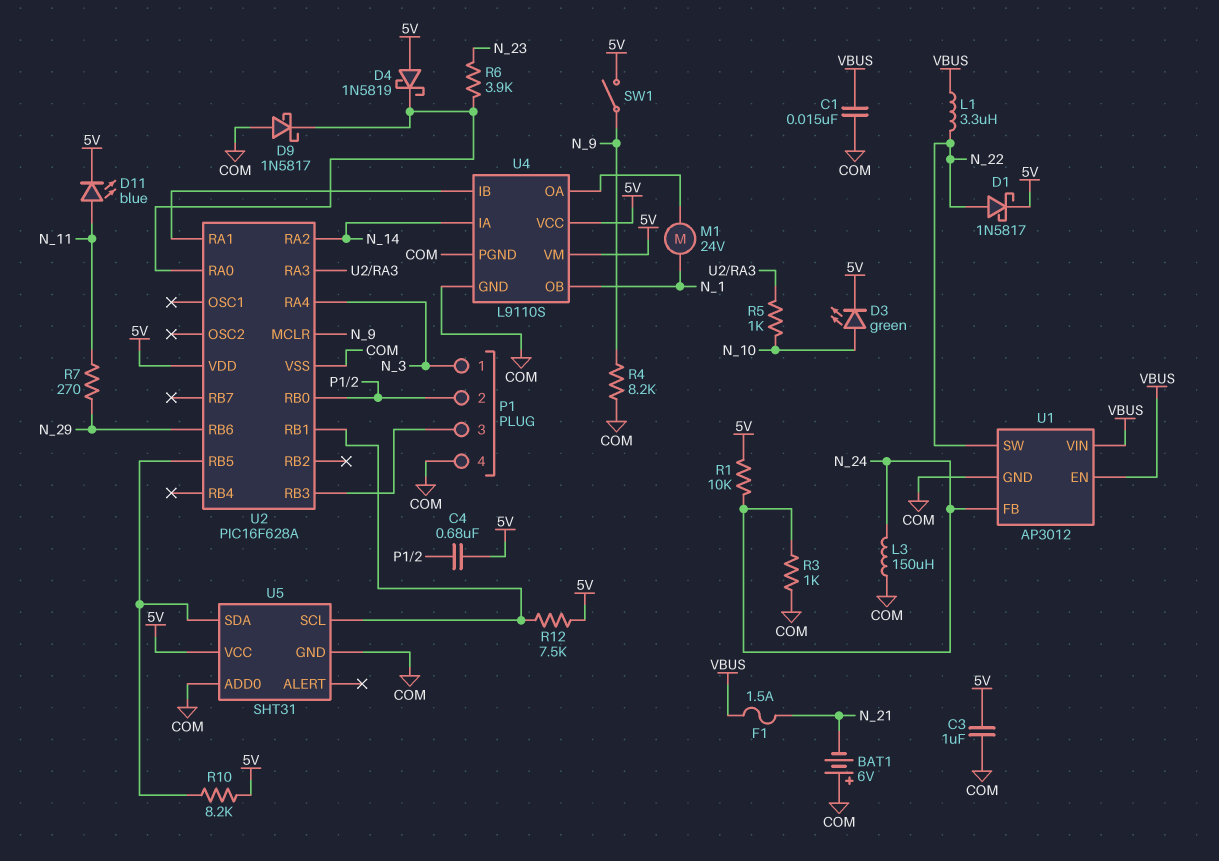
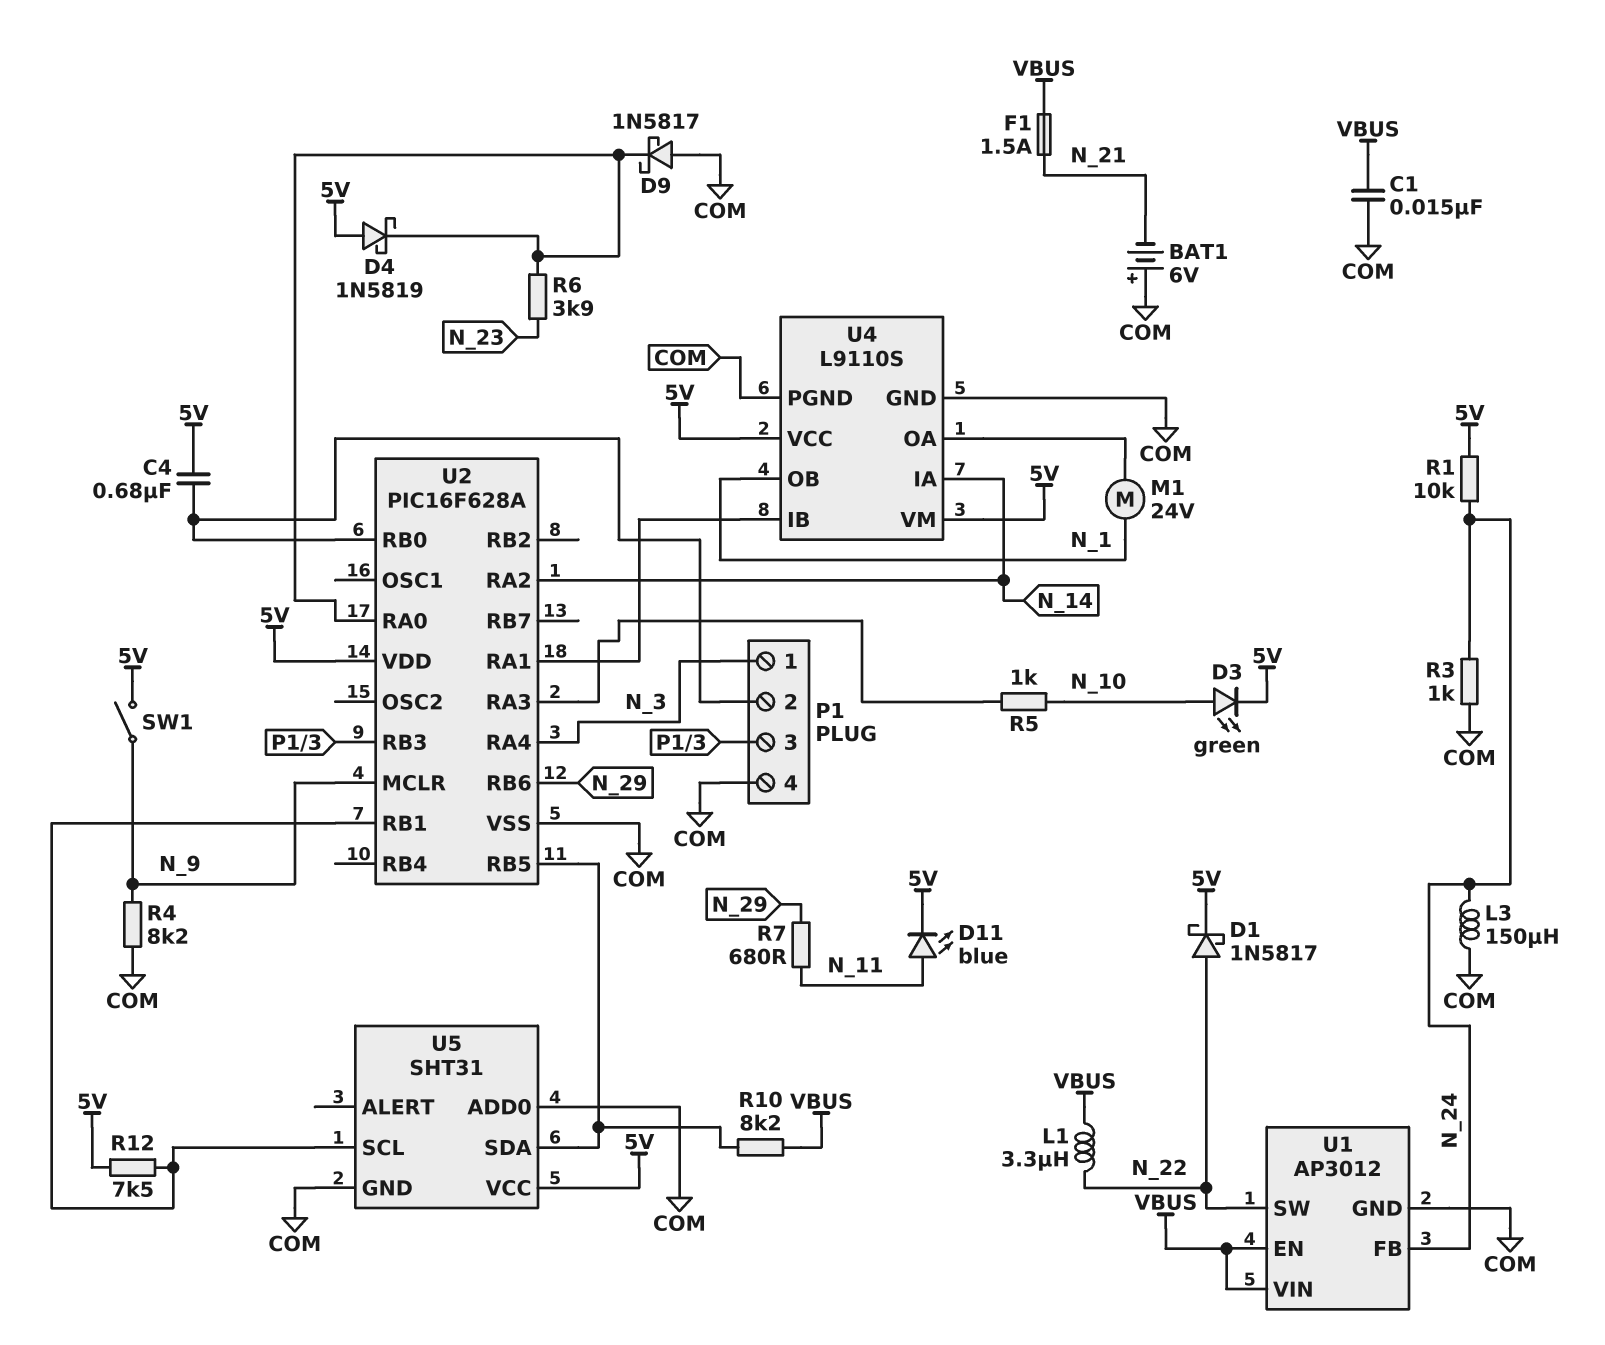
C3: 1uF (5V, COM) -> none
R7: 270 (N_11, N_29) -> 680 (N_11, N_29)
R10: 8.2k (5V, U2/RB5) -> 8.2k (U2/RB5, VBUS)

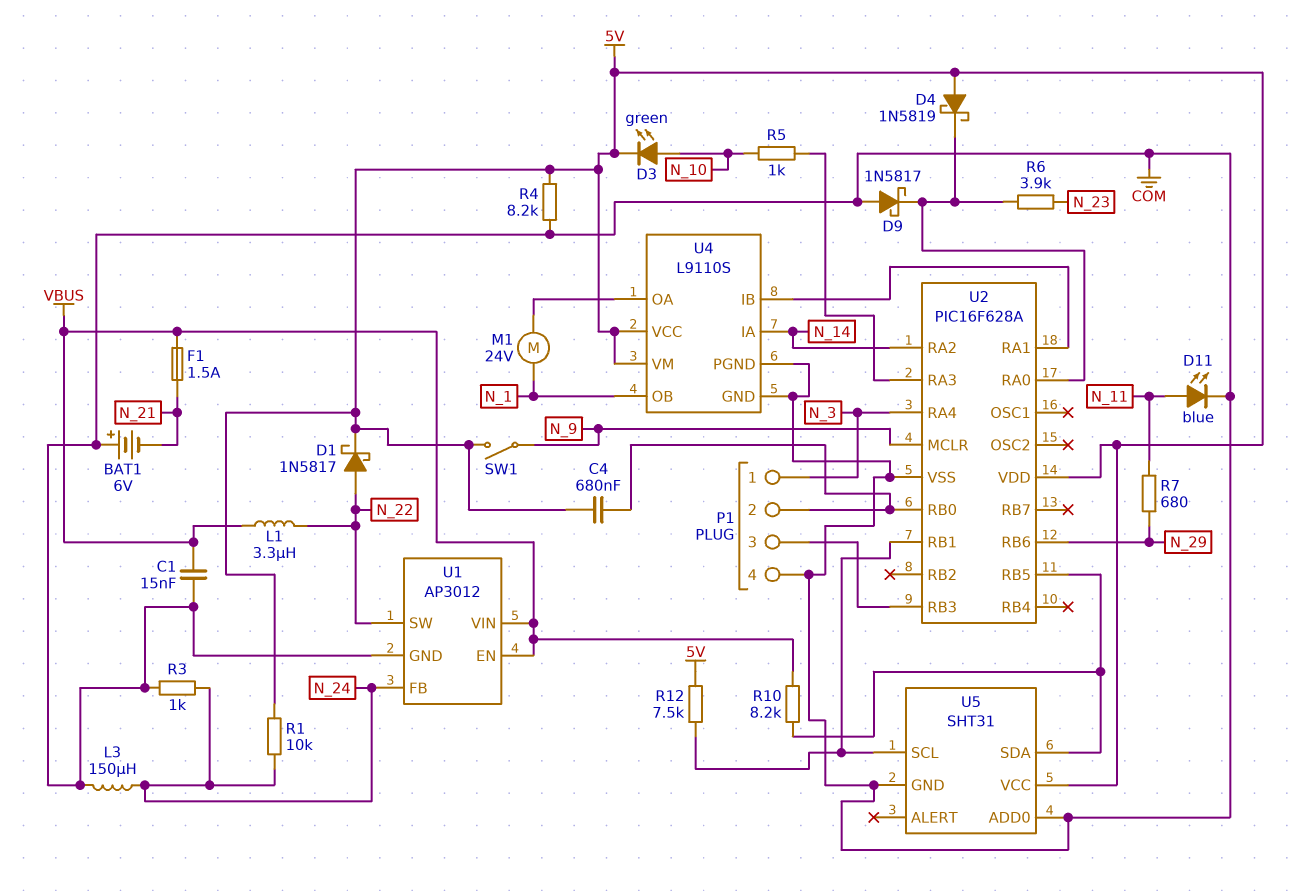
D11: LED blue (A N_11, K 5V) -> LED blue (A N_11, K COM)
R4: 8.2k (COM, N_9) -> 8.2k (5V, COM)

